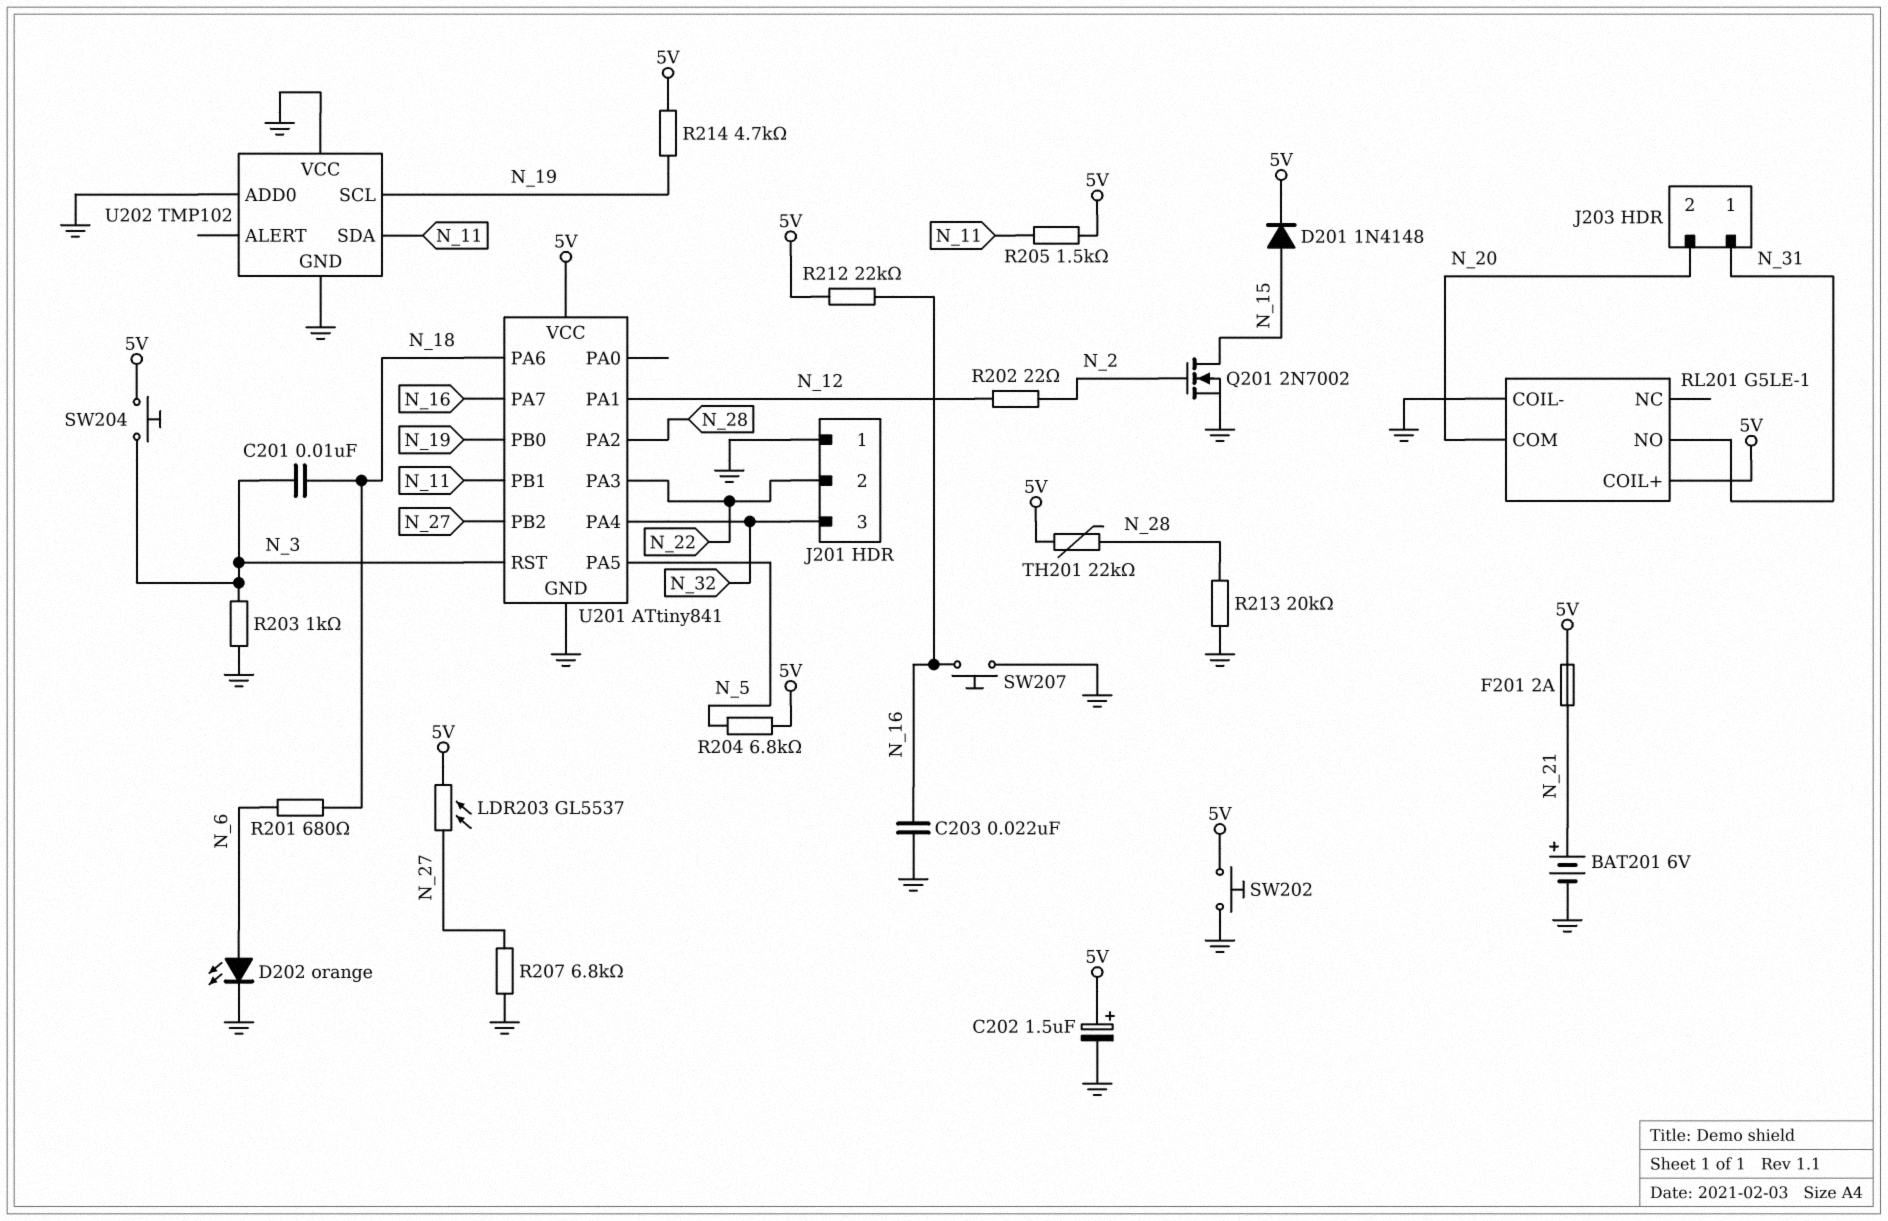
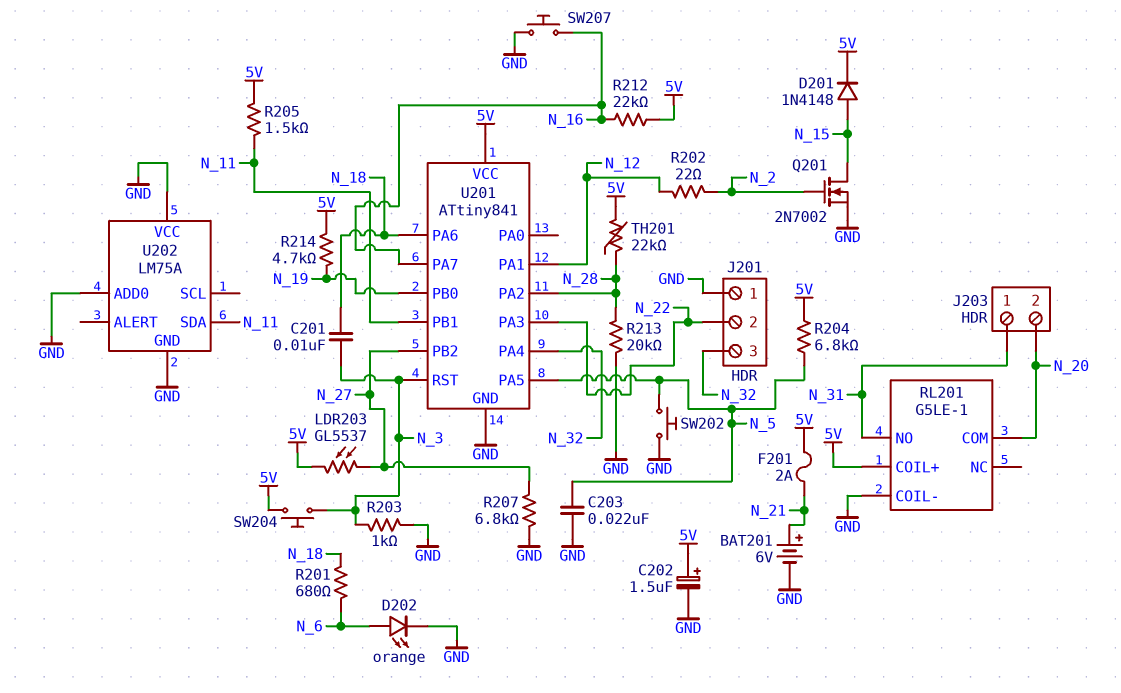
C203: 22nF (GND, N_16) -> 22nF (GND, N_5)
SW202: button (5V, GND) -> button (GND, N_5)
U202: TMP102 -> LM75A
U202 pin SCL: N_19 -> none

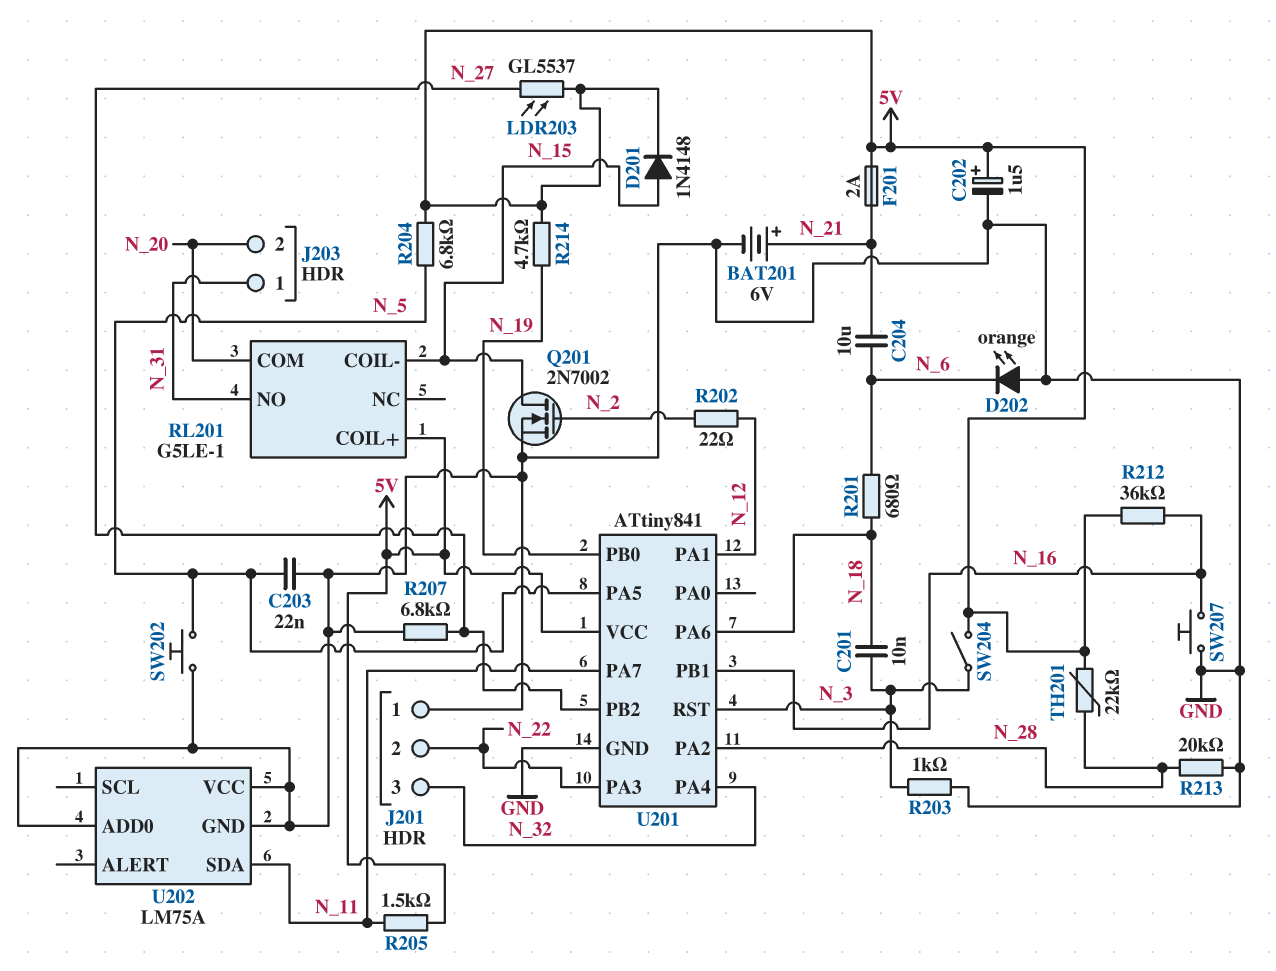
C204: none -> 10uF (N_6, N_21)
D202: LED orange (A N_6, K GND) -> LED orange (A GND, K N_6)
R212: 22k (5V, N_16) -> 36k (5V, N_16)
RL201 pin COIL-: GND -> N_15
SW204: button (5V, N_3) -> switch (5V, N_3)
U201 pin PA7: N_16 -> N_11
U201 pin PB1: N_11 -> N_16

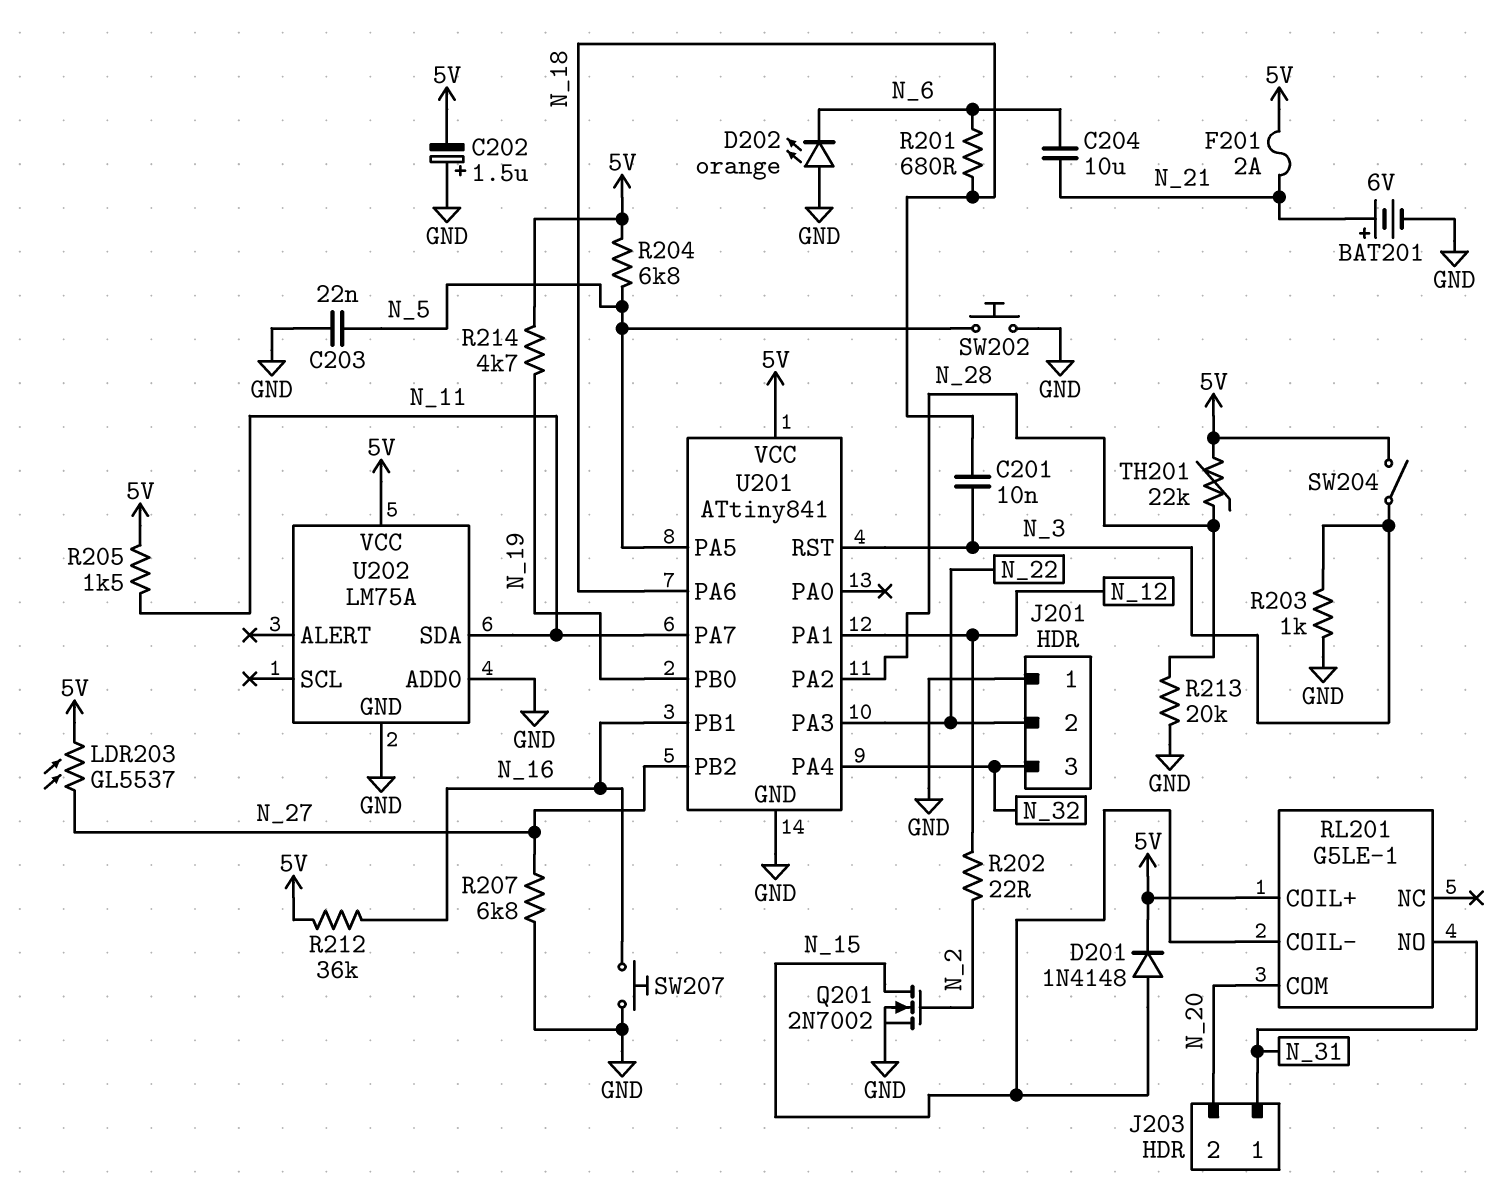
C202: 1.5uF (plus 5V, minus GND) -> 1.5uF (plus GND, minus 5V)
U202 pin VCC: GND -> 5V

